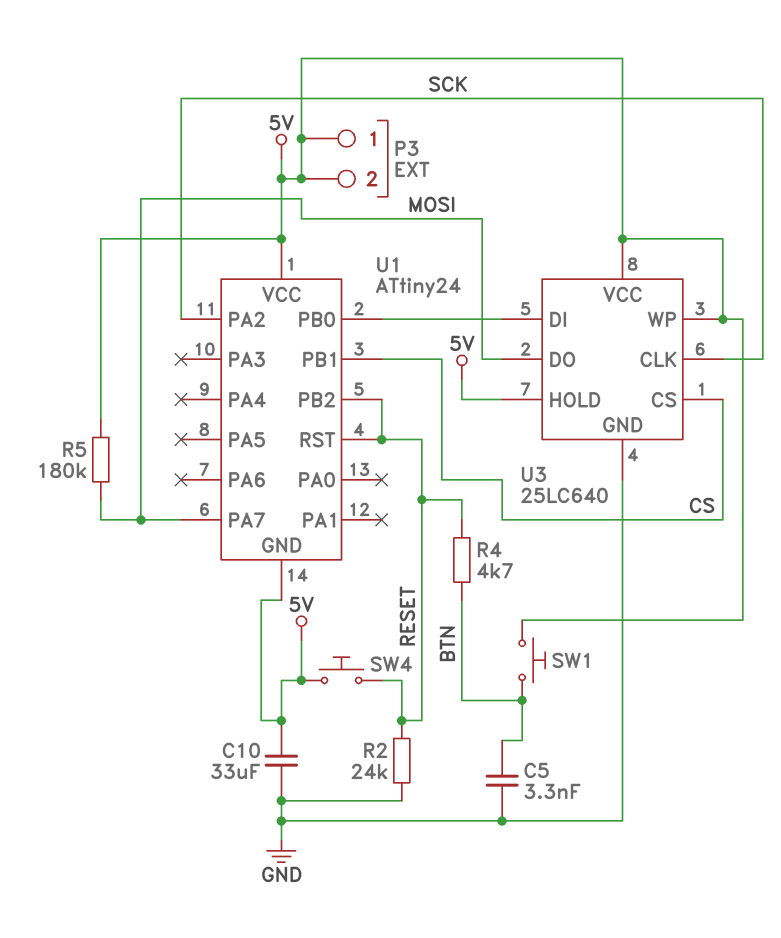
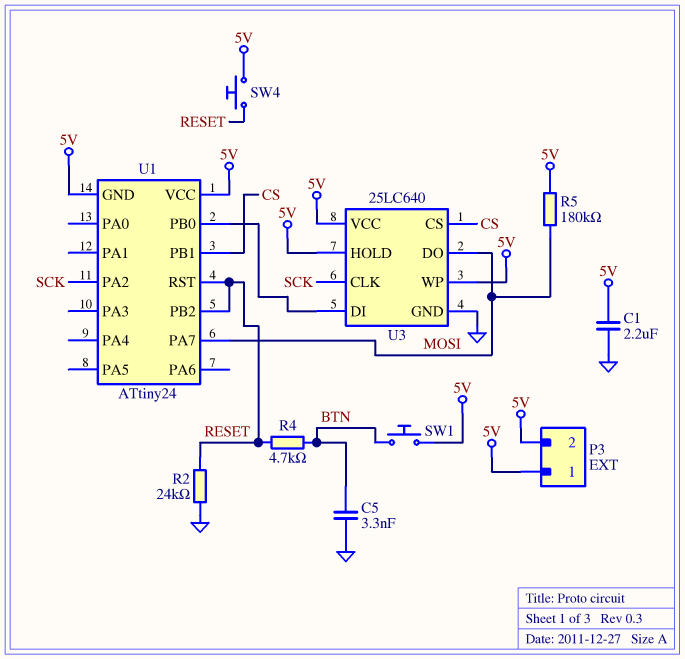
C1: none -> 2.2uF (5V, GND)
C10: 33uF (5V, GND) -> none

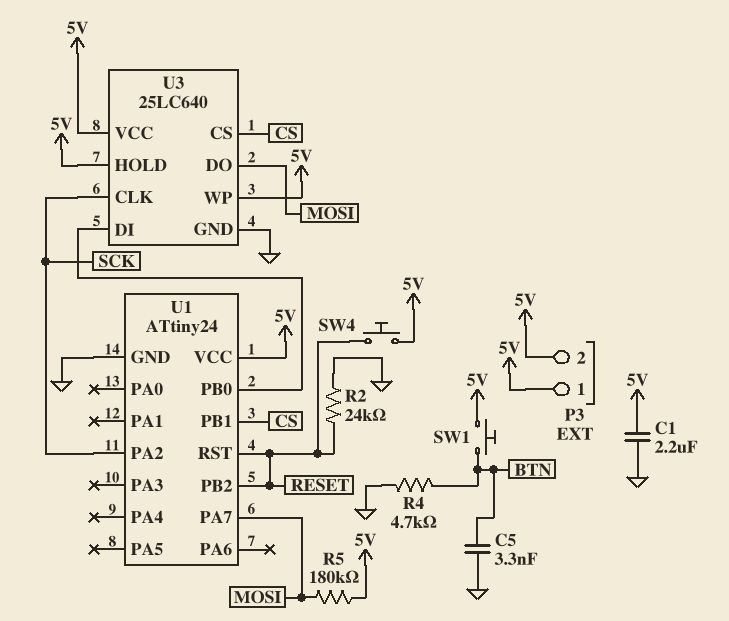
R4: 4.7k (BTN, RESET) -> 4.7k (BTN, GND)
U1 pin GND: 5V -> GND

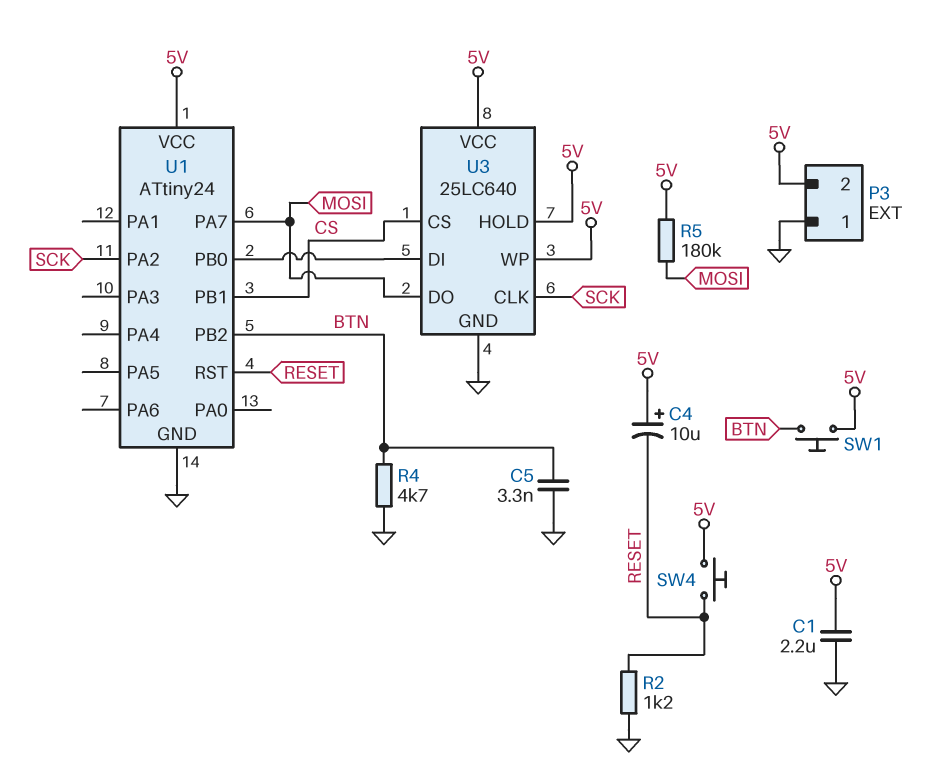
C4: none -> 10uF (plus 5V, minus RESET)
P3 pin 1: 5V -> GND
R2: 24k (GND, RESET) -> 1.2k (GND, RESET)
U1 pin PB2: RESET -> BTN

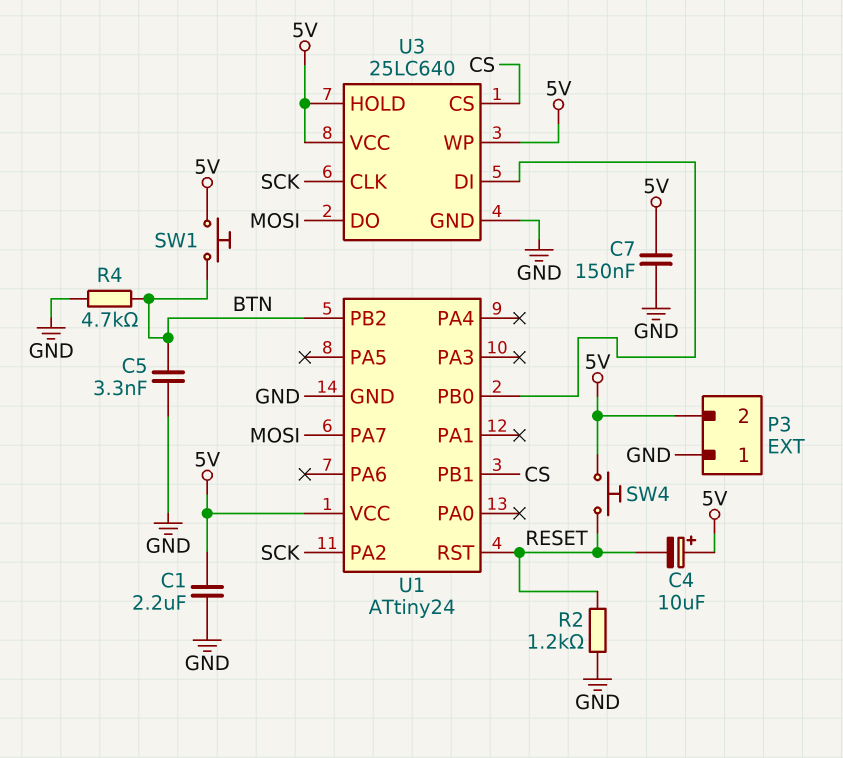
C7: none -> 150nF (5V, GND)
R5: 180k (5V, MOSI) -> none

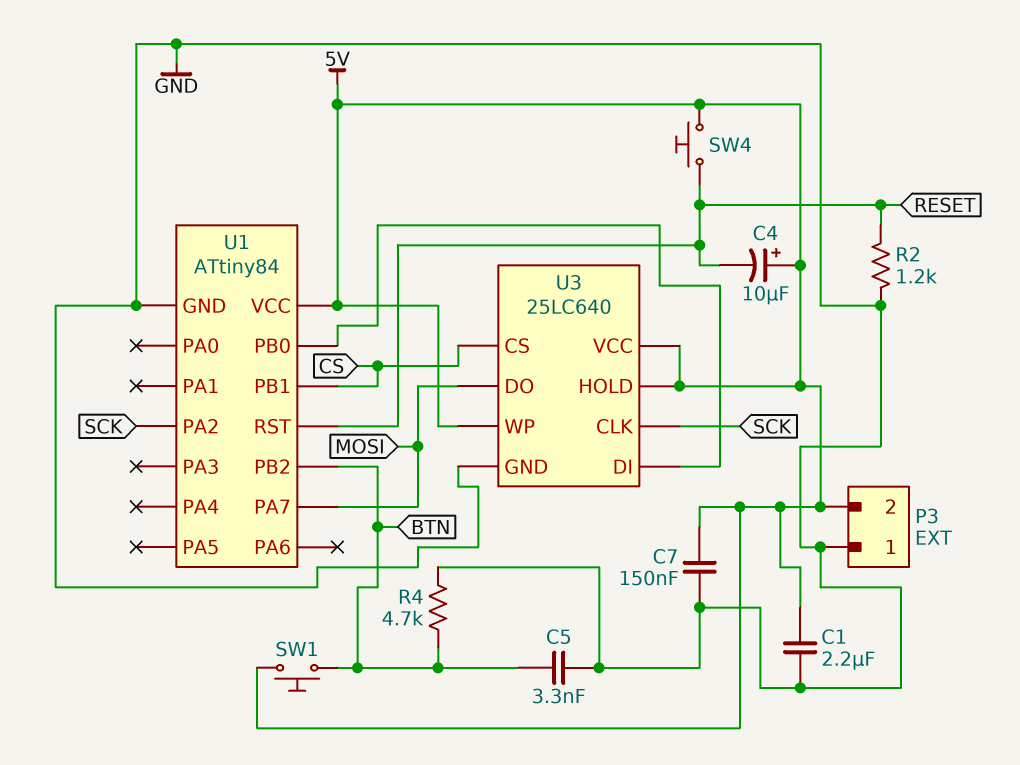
U1: ATtiny24 -> ATtiny84

